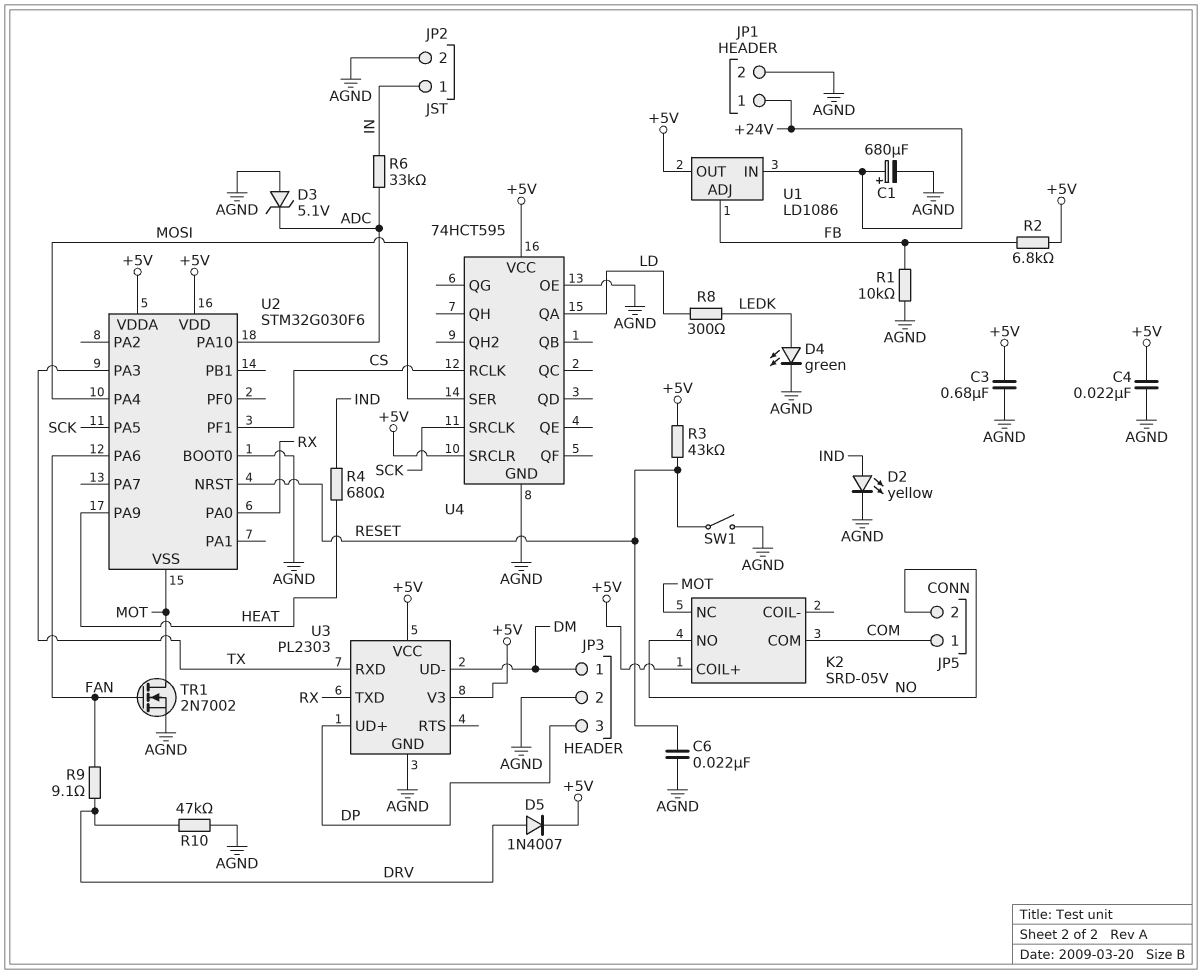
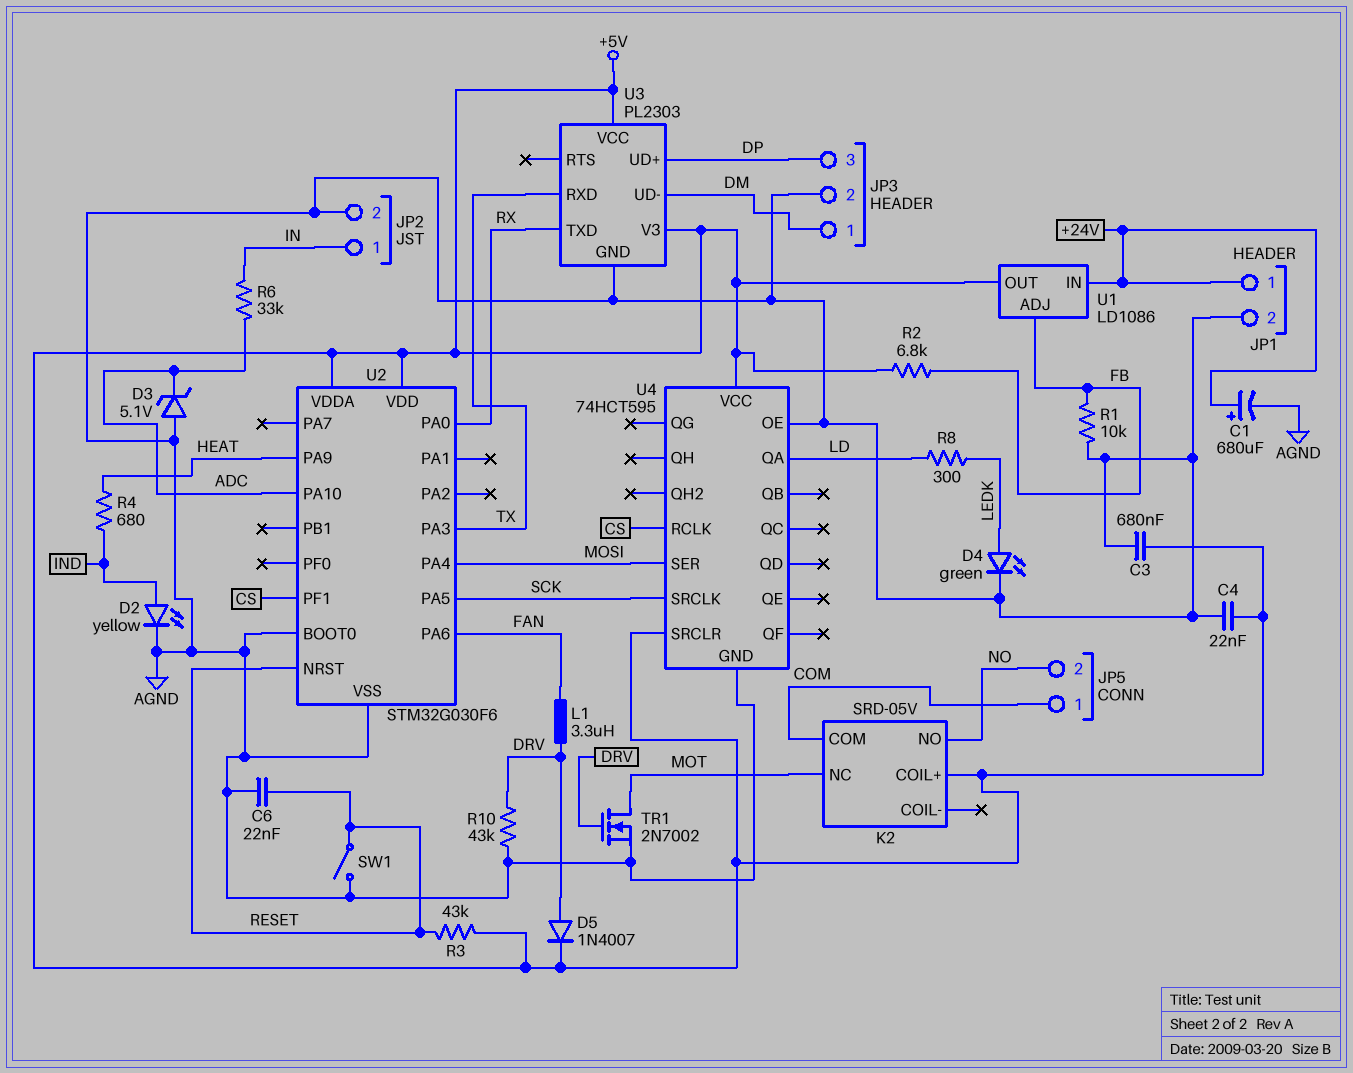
L1: none -> 3.3uH (DRV, FAN)
R9: 9.1 (DRV, FAN) -> none
R10: 47k (AGND, DRV) -> 43k (AGND, DRV)
TR1: NMOS 2N7002 (G FAN, D MOT, S AGND) -> NMOS 2N7002 (G DRV, D MOT, S AGND)
U2 pin VSS: MOT -> AGND

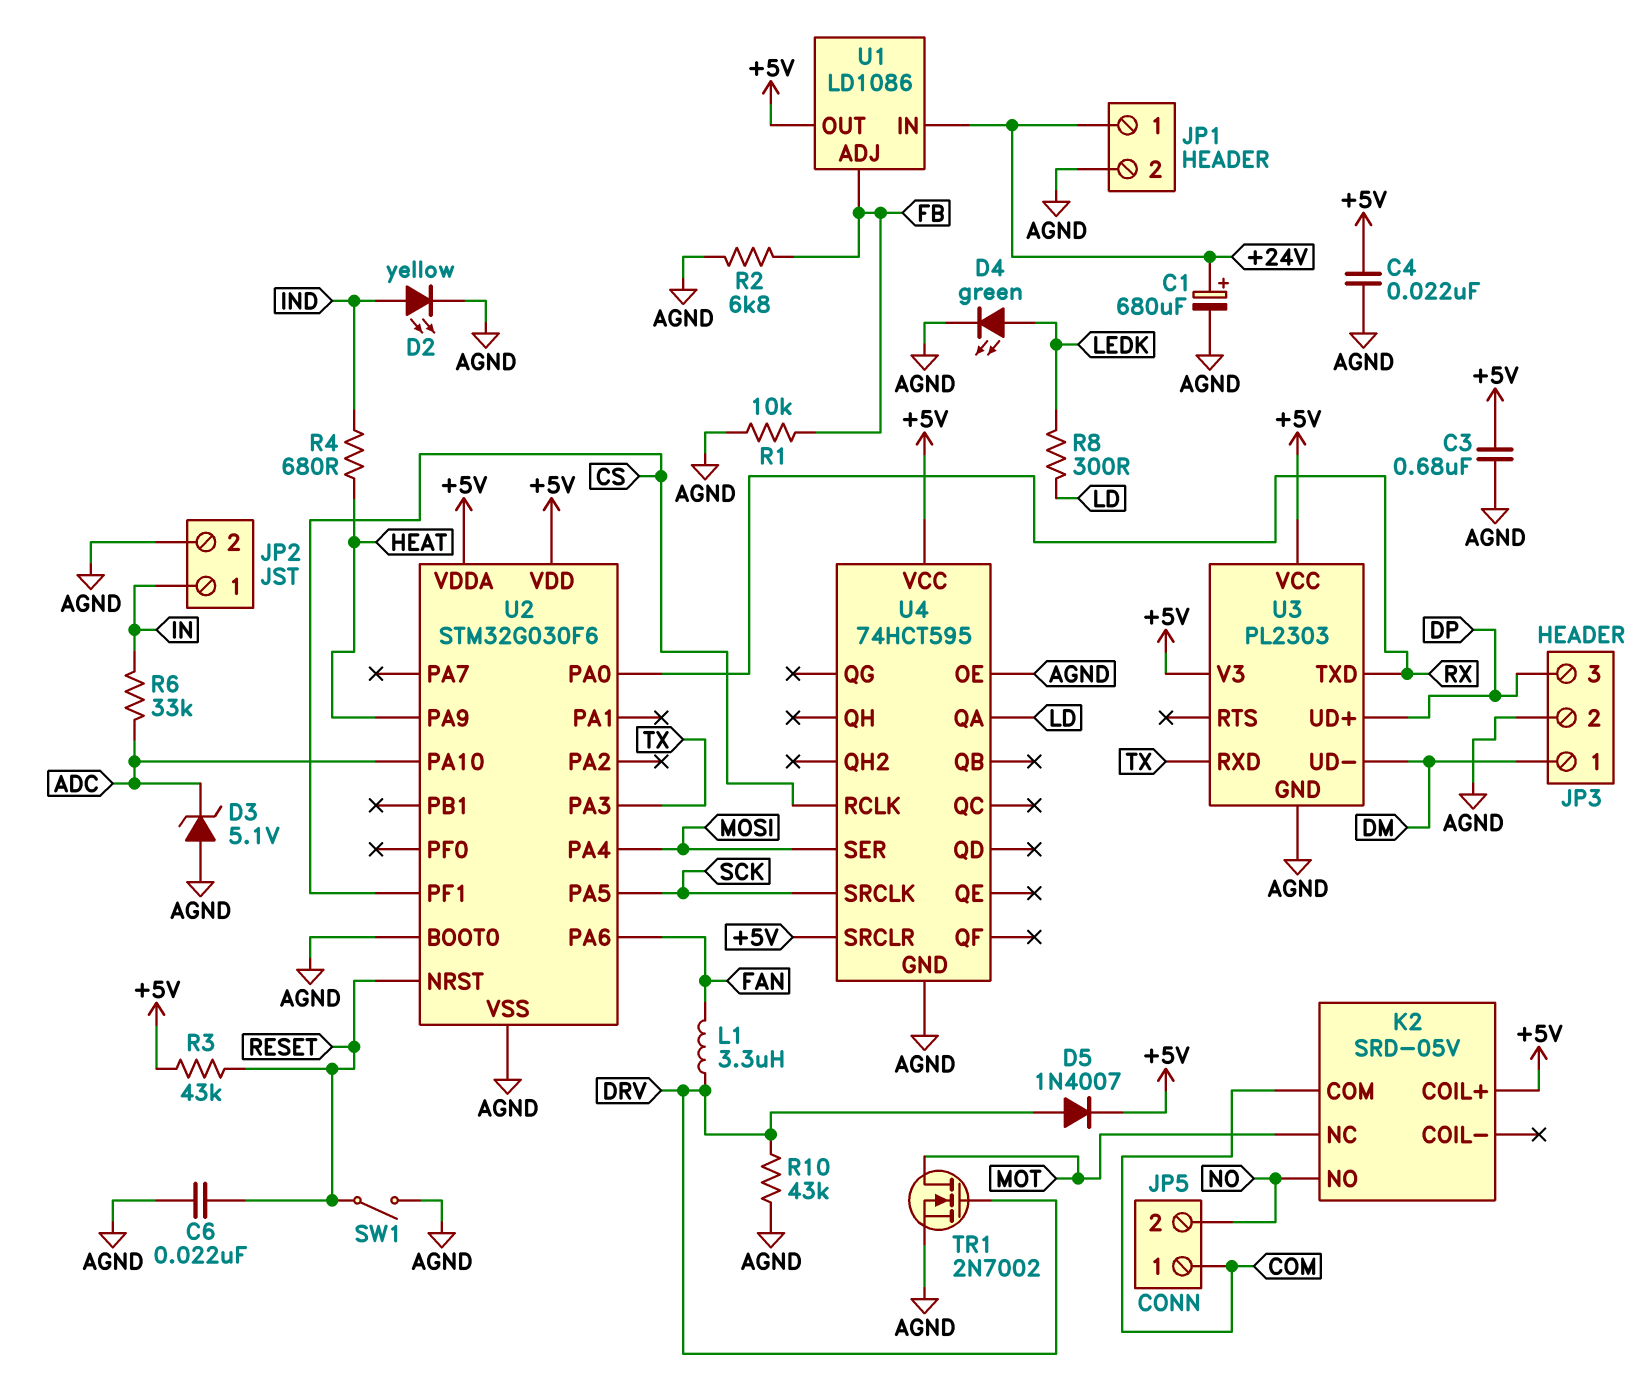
R2: 6.8k (+5V, FB) -> 6.8k (AGND, FB)

